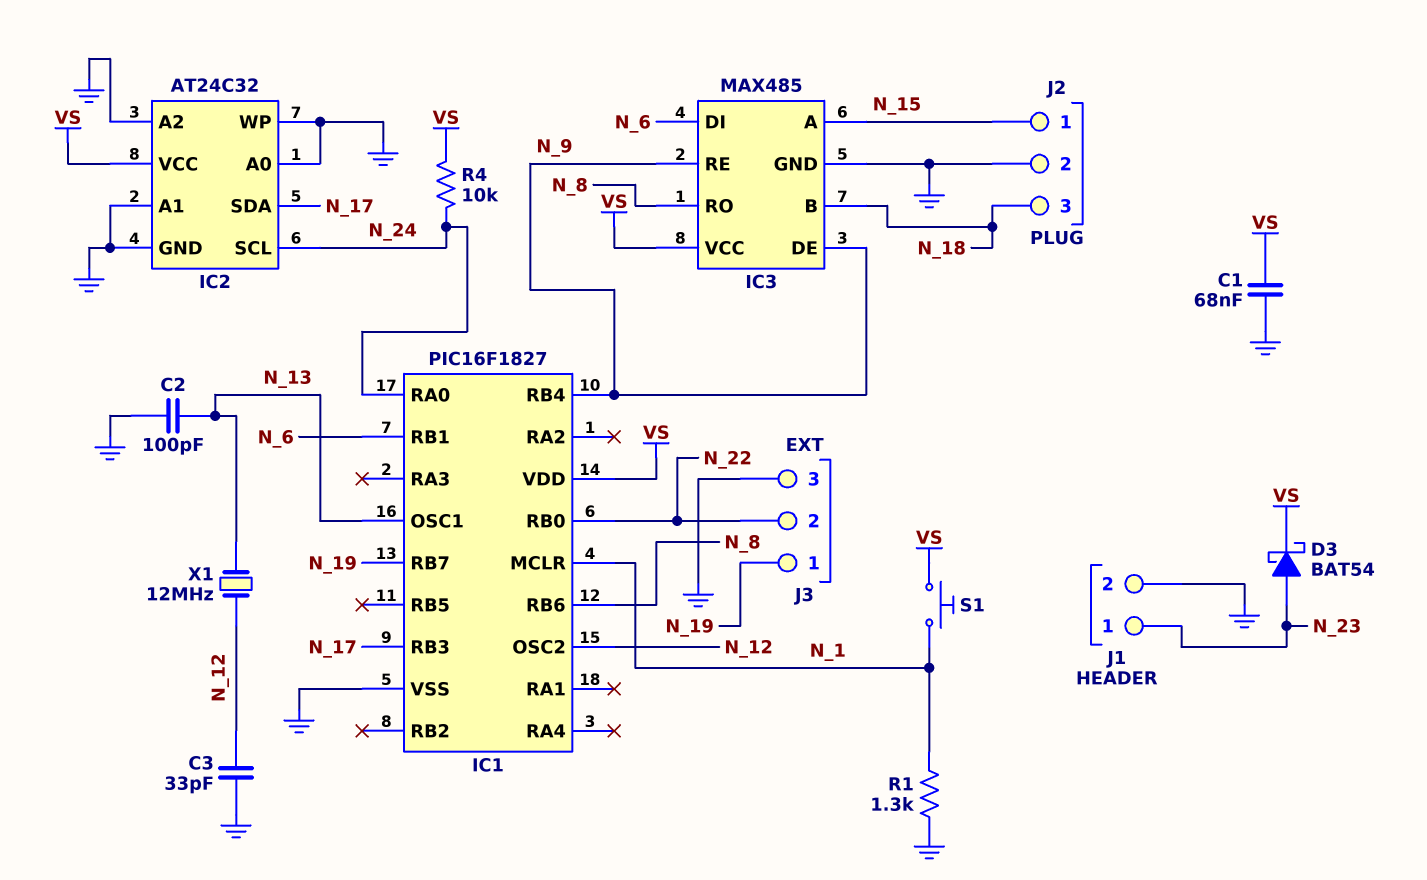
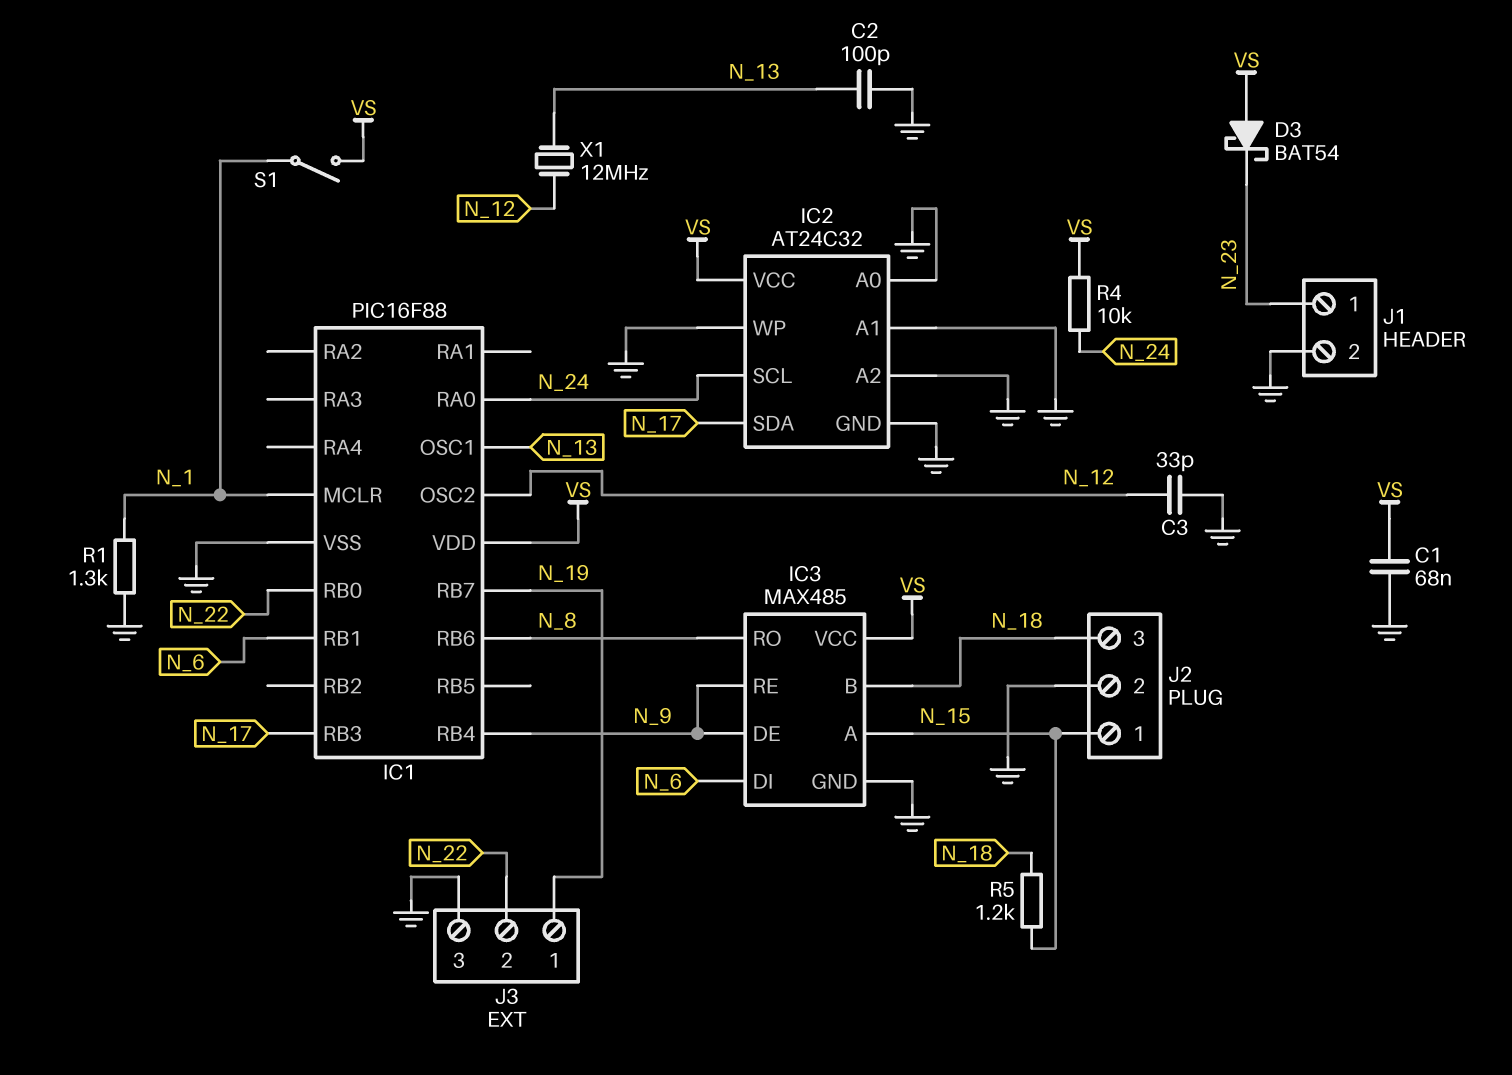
D3: schottky BAT54 (A N_23, K VS) -> schottky BAT54 (A VS, K N_23)
IC1: PIC16F1827 -> PIC16F88
R5: none -> 1.2k (N_15, N_18)
S1: button (N_1, VS) -> switch (N_1, VS)

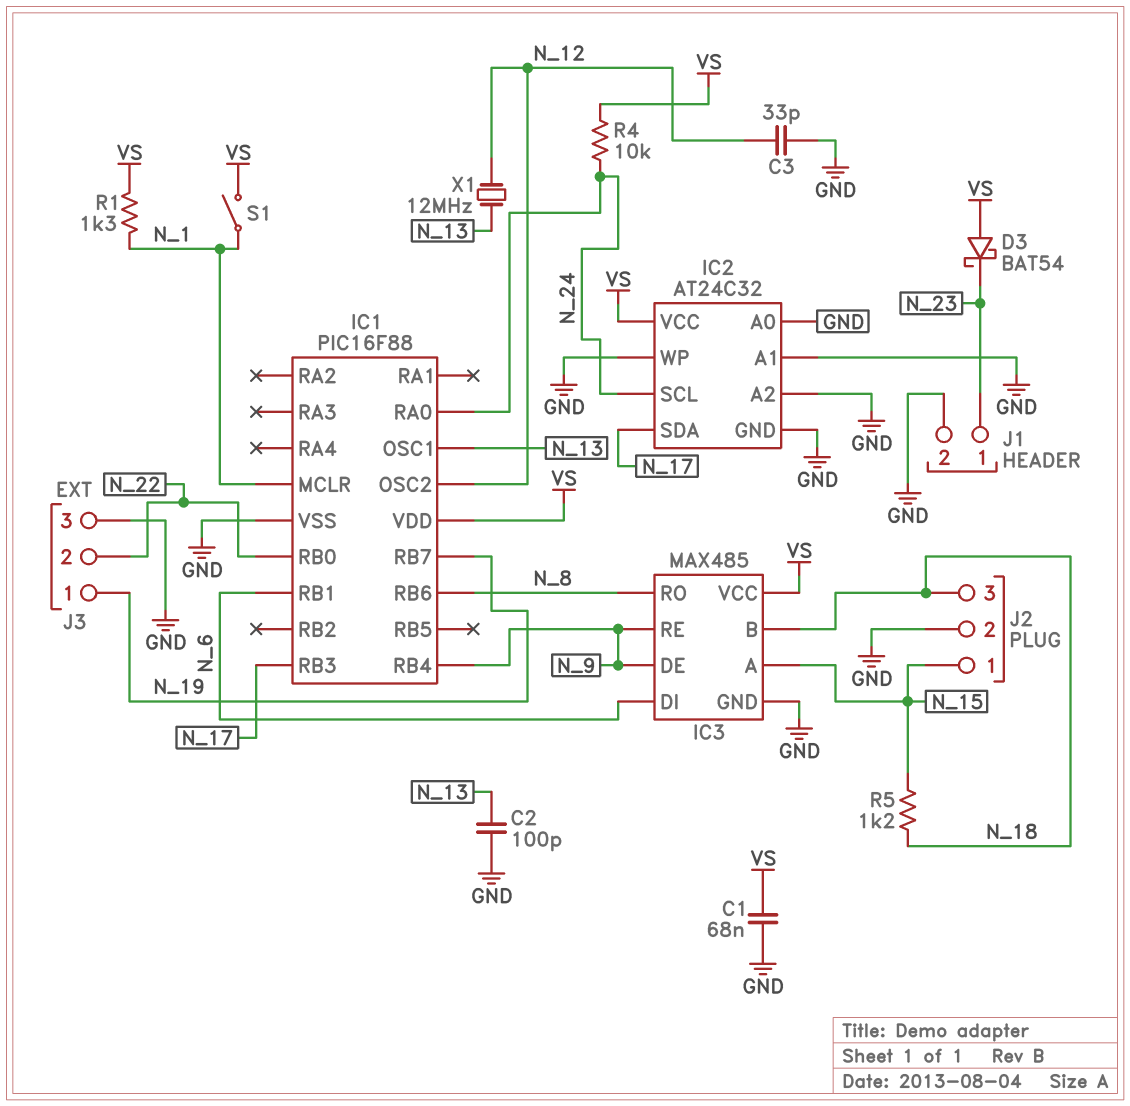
R1: 1.3k (GND, N_1) -> 1.3k (N_1, VS)

